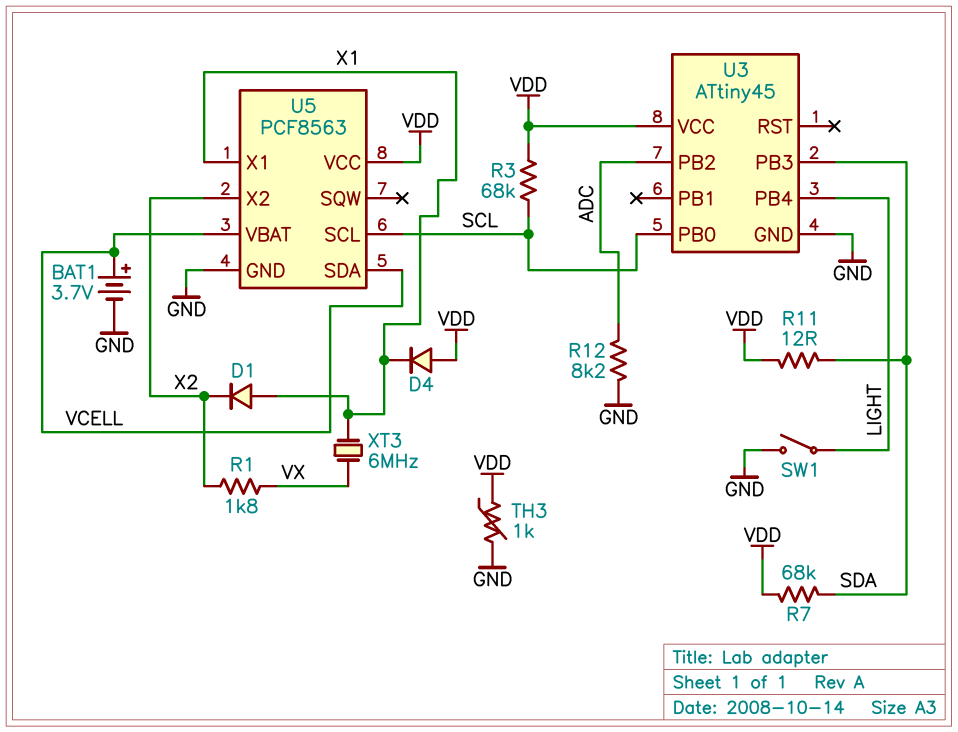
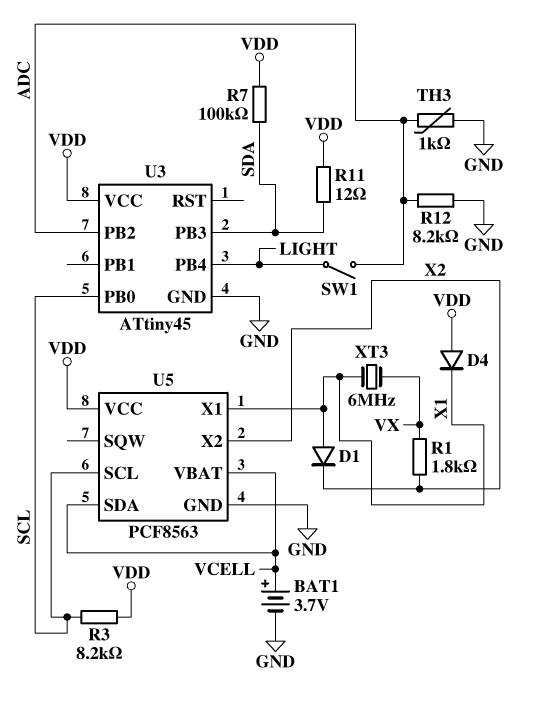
R3: 68k (SCL, VDD) -> 8.2k (SCL, VDD)
R7: 68k (SDA, VDD) -> 100k (SDA, VDD)
SW1: switch (GND, LIGHT) -> switch (ADC, LIGHT)
TH3: 1k (GND, VDD) -> 1k (ADC, GND)

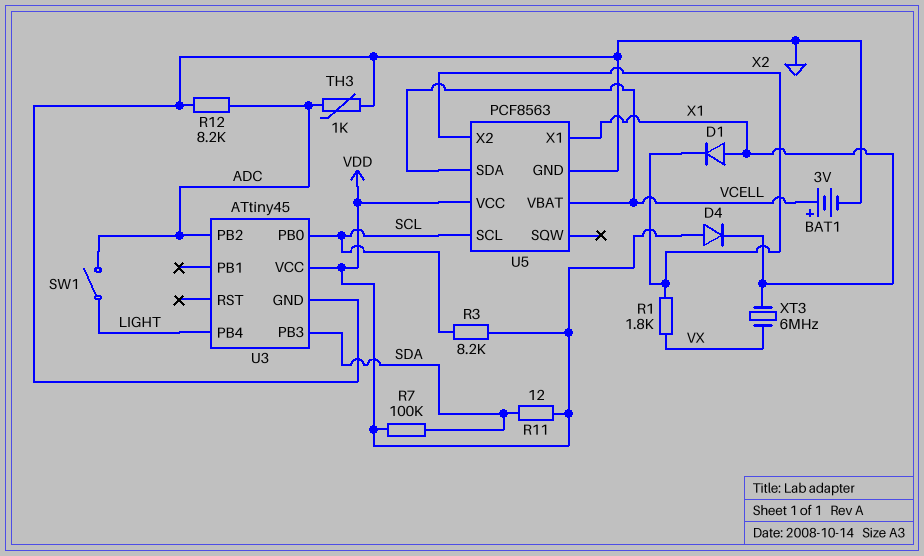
BAT1: 3.7V (plus VCELL, minus GND) -> 3V (plus VCELL, minus GND)

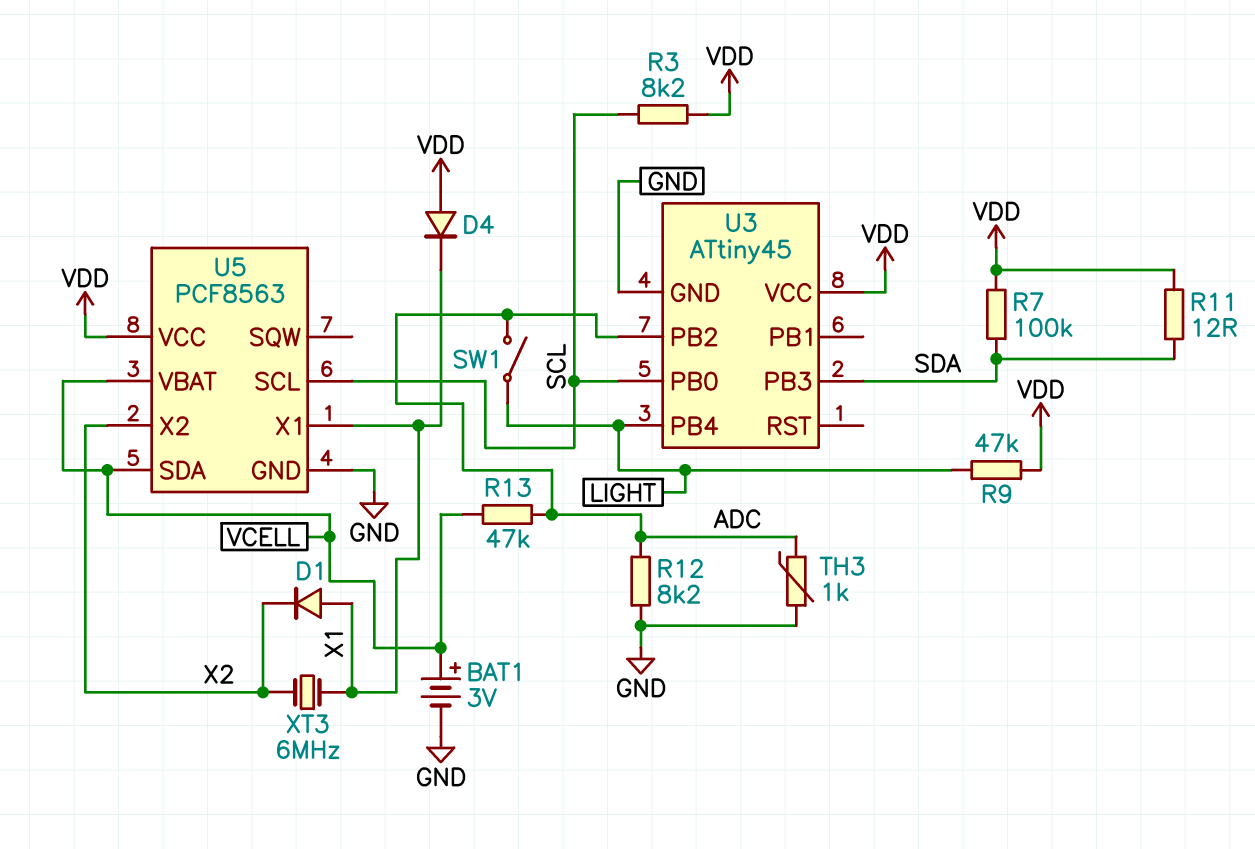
R1: 1.8k (VX, X2) -> none
R9: none -> 47k (LIGHT, VDD)
R13: none -> 47k (ADC, VCELL)
XT3: 6MHz (VX, X1) -> 6MHz (X1, X2)

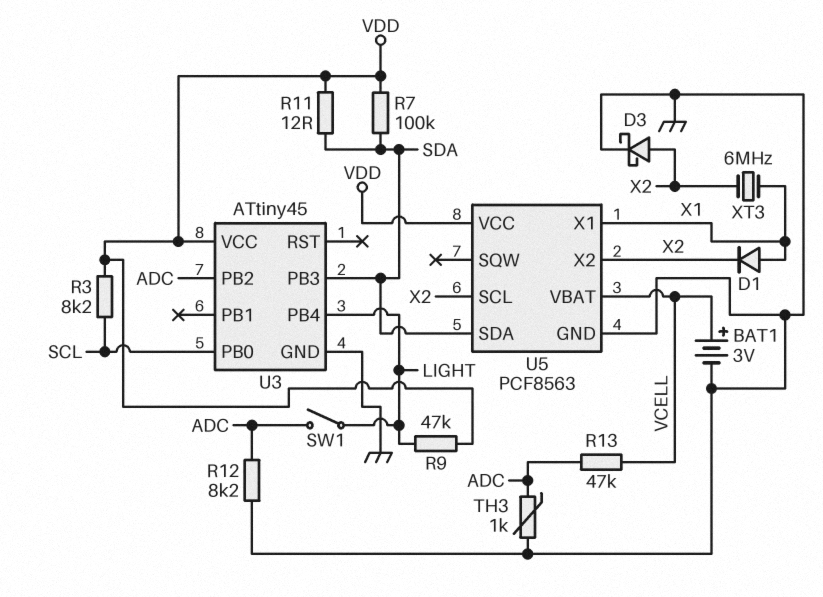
D3: none -> schottky (A X2, K GND)
D4: diode (A VDD, K X1) -> none
U5 pin SCL: SCL -> X2
U5 pin SDA: VCELL -> SDA

